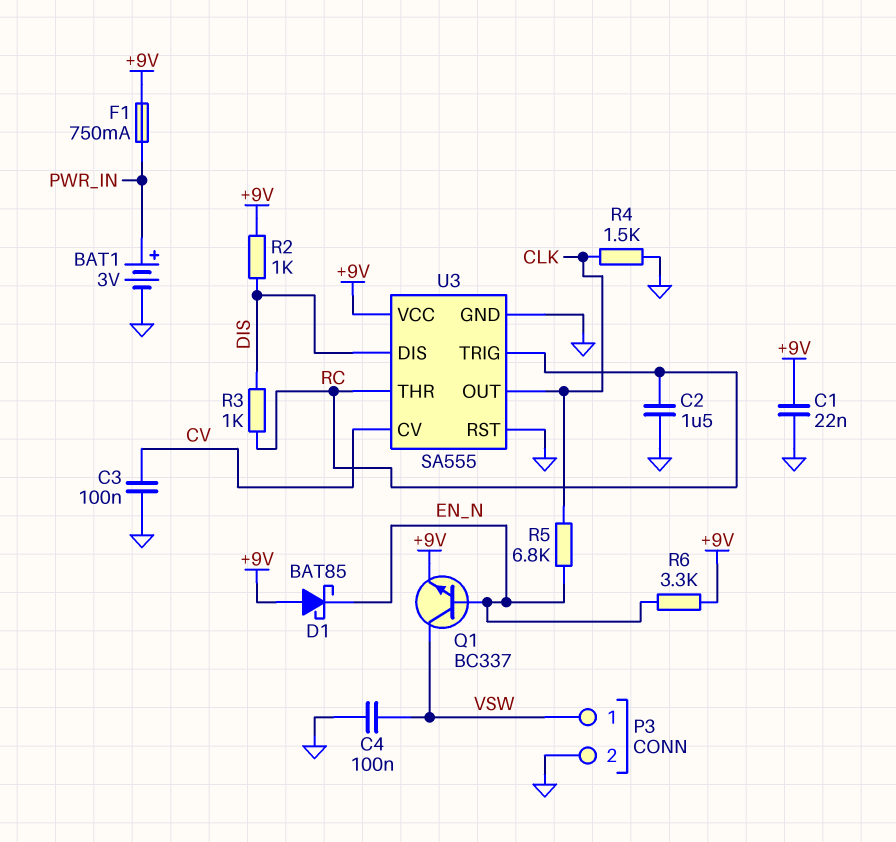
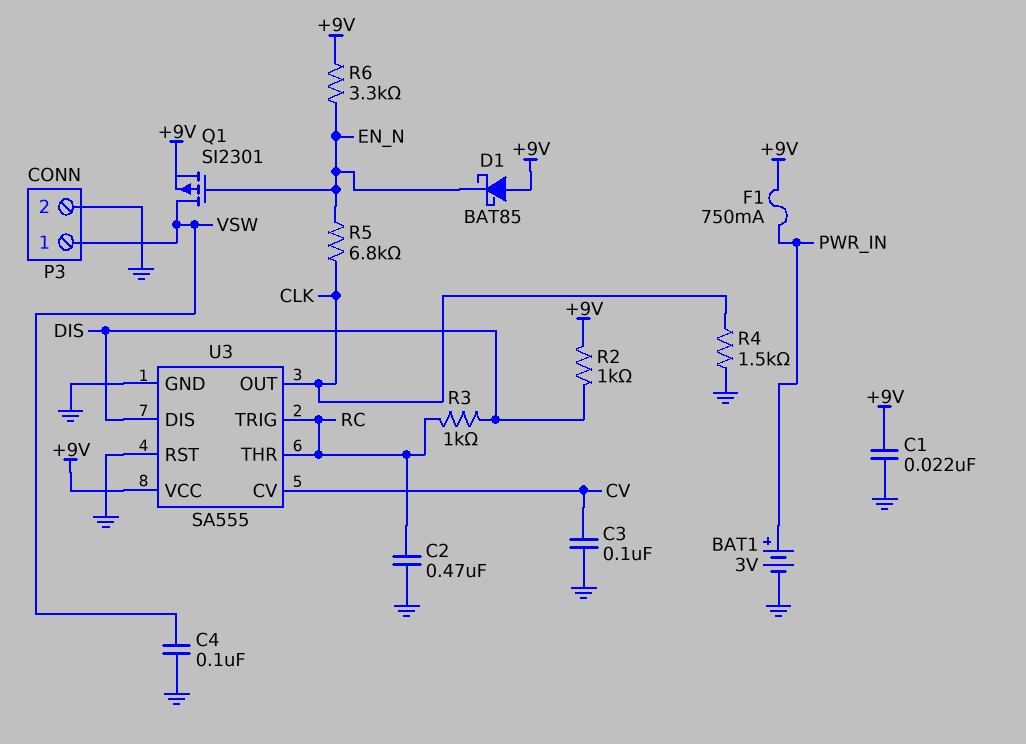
C2: 1.5uF (GND, RC) -> 470nF (GND, RC)
Q1: NPN BC337 (B EN_N, C VSW, E +9V) -> PMOS SI2301 (G EN_N, D VSW, S +9V)

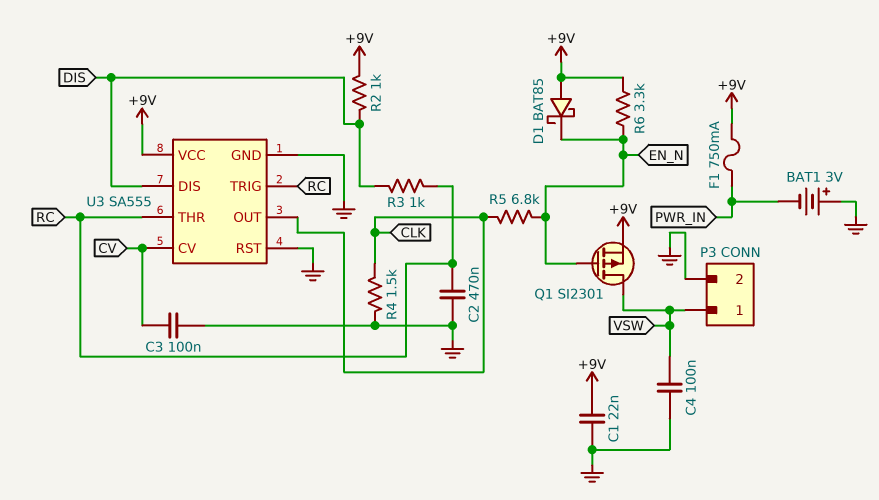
BAT1: 3V (plus PWR_IN, minus GND) -> 3V (plus GND, minus PWR_IN)

